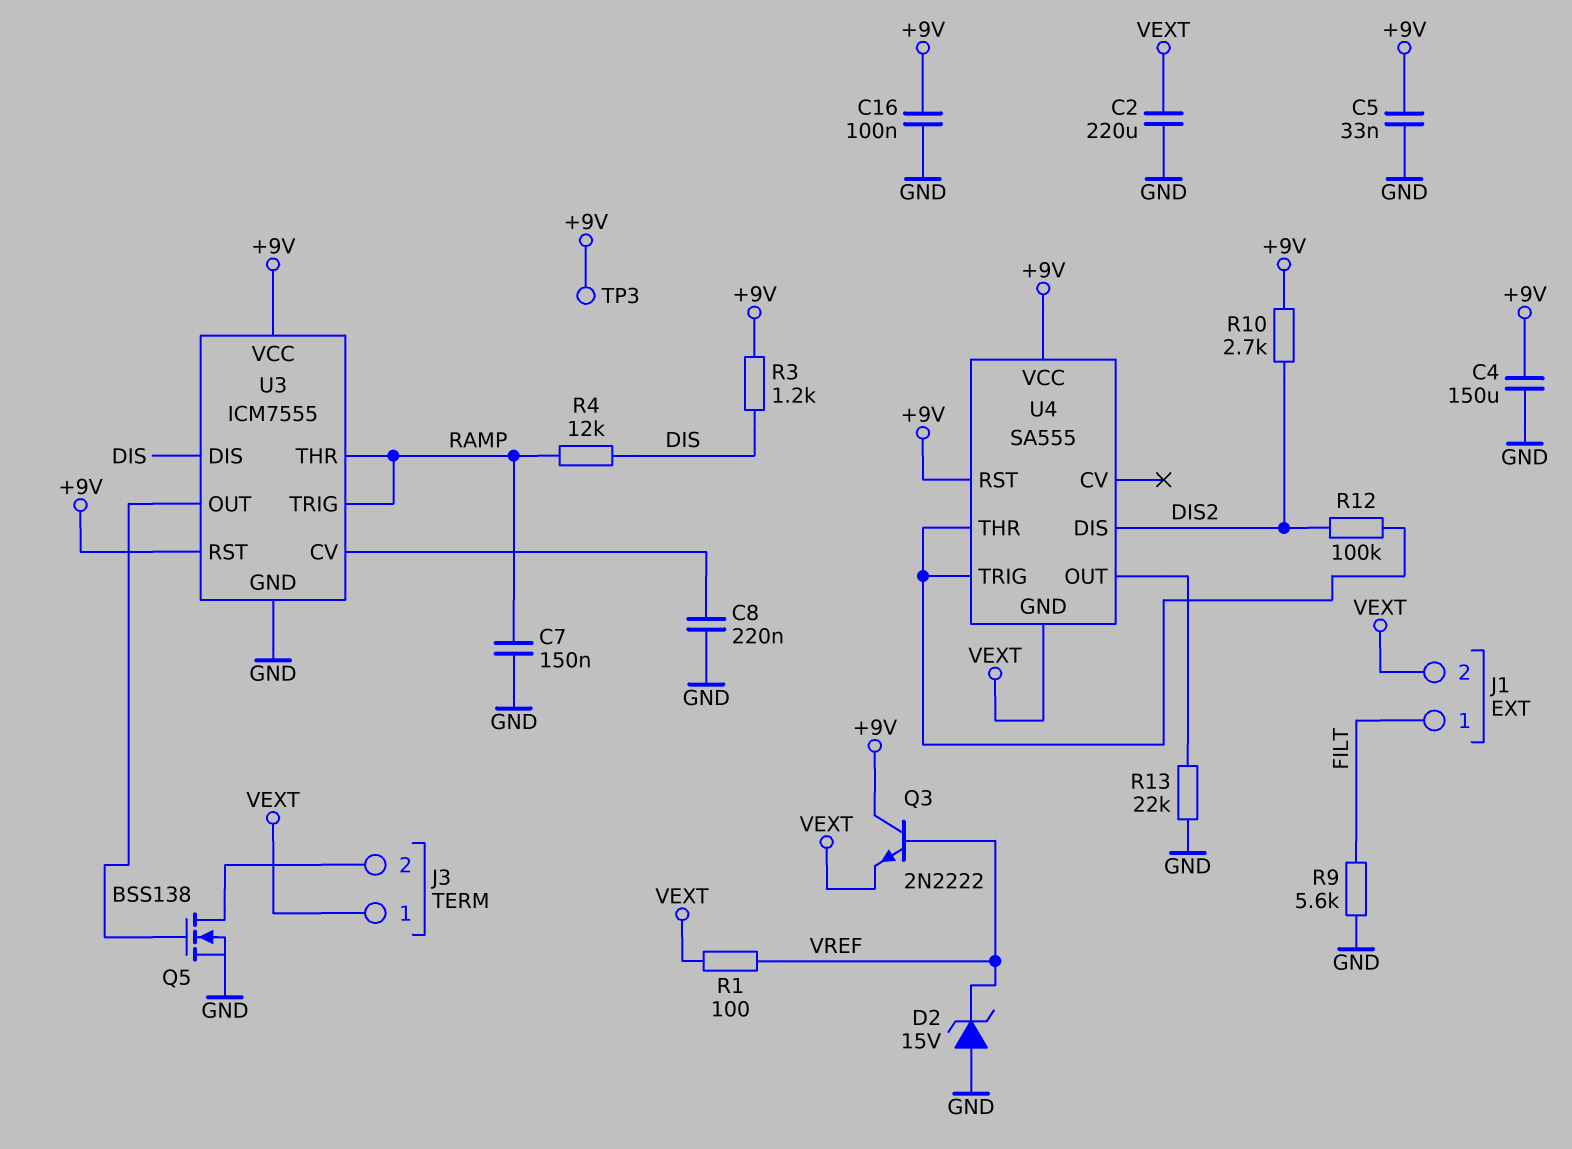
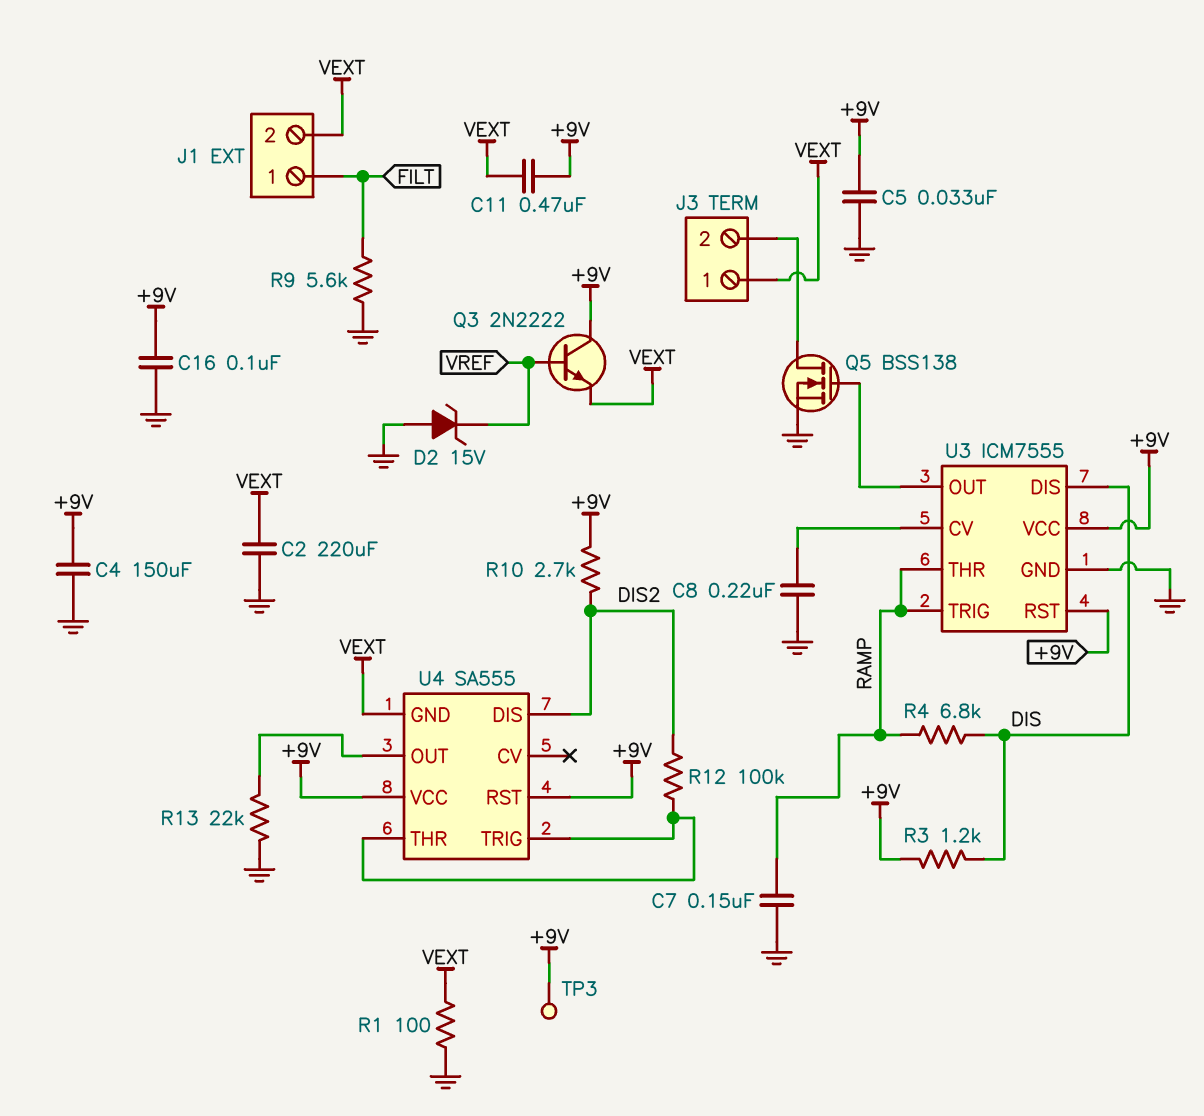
C11: none -> 470nF (+9V, VEXT)
R1: 100 (VEXT, VREF) -> 100 (GND, VEXT)
R4: 12k (DIS, RAMP) -> 6.8k (DIS, RAMP)

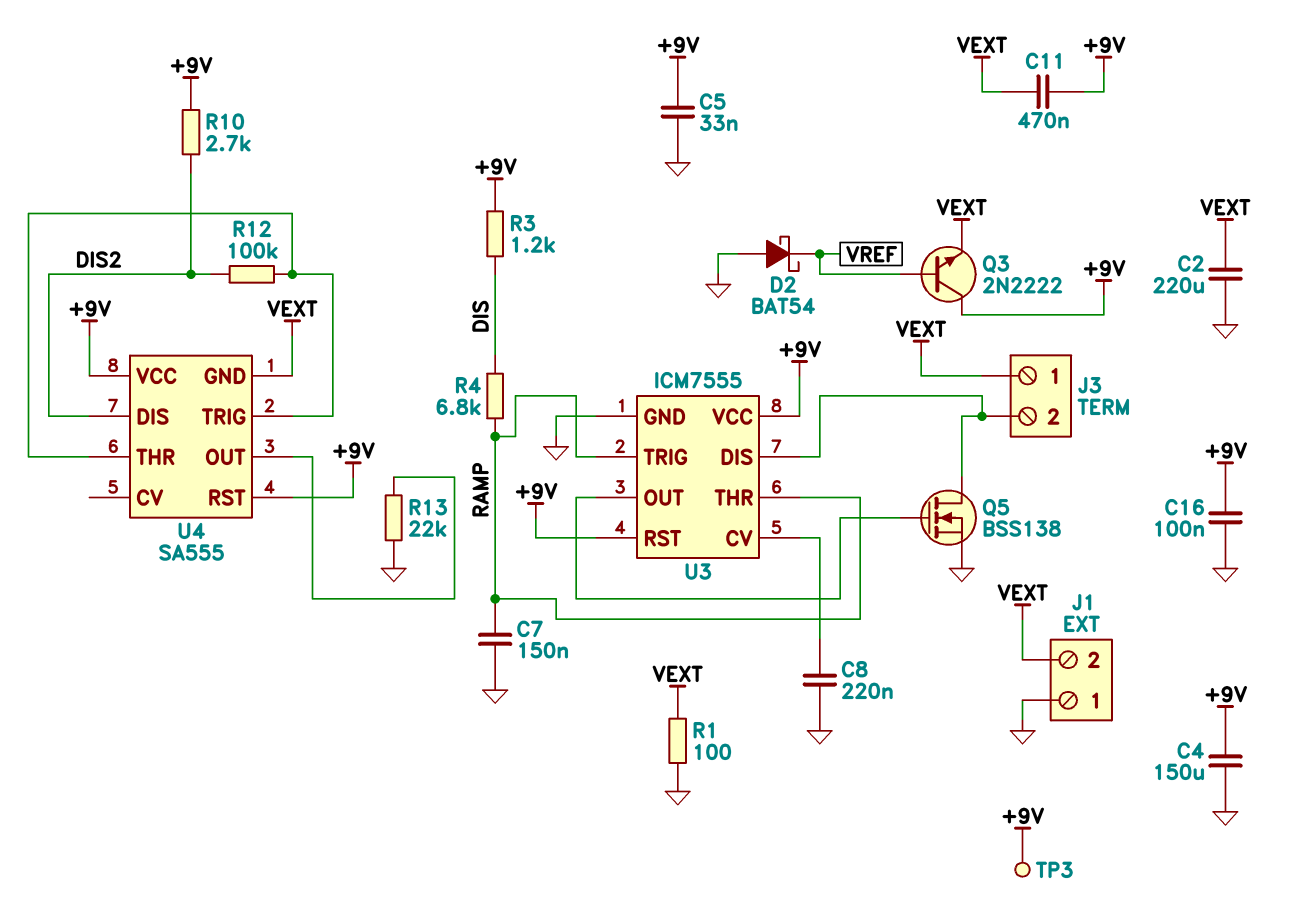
D2: zener 15V (A GND, K VREF) -> schottky BAT54 (A GND, K VREF)
J1 pin 1: FILT -> GND
R9: 5.6k (FILT, GND) -> none
U3 pin DIS: DIS -> J3/2

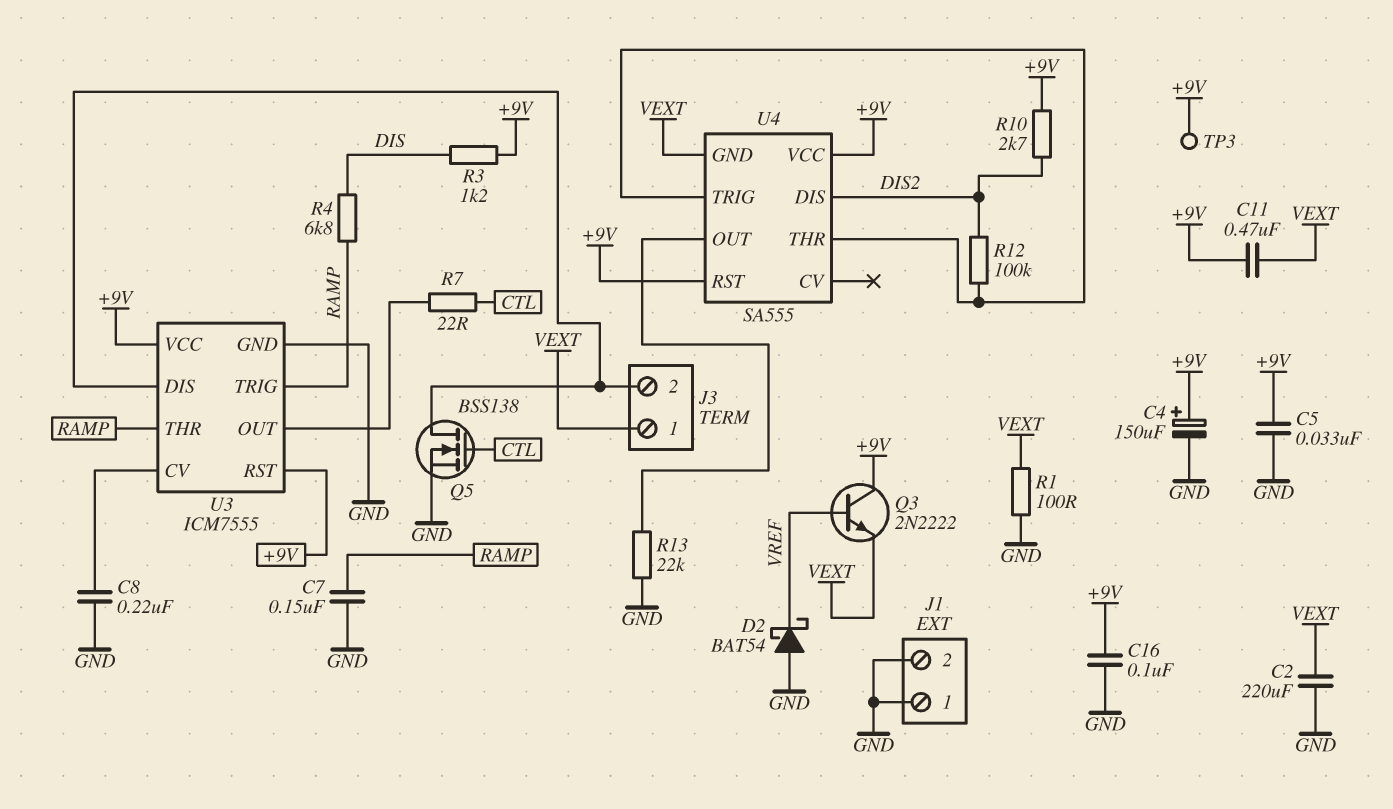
C4: 150uF (+9V, GND) -> 150uF (plus +9V, minus GND)
J1 pin 2: VEXT -> GND
Q5: NMOS BSS138 (G U3/OUT, D J3/2, S GND) -> NMOS BSS138 (G CTL, D J3/2, S GND)
R7: none -> 22 (CTL, U3/OUT)

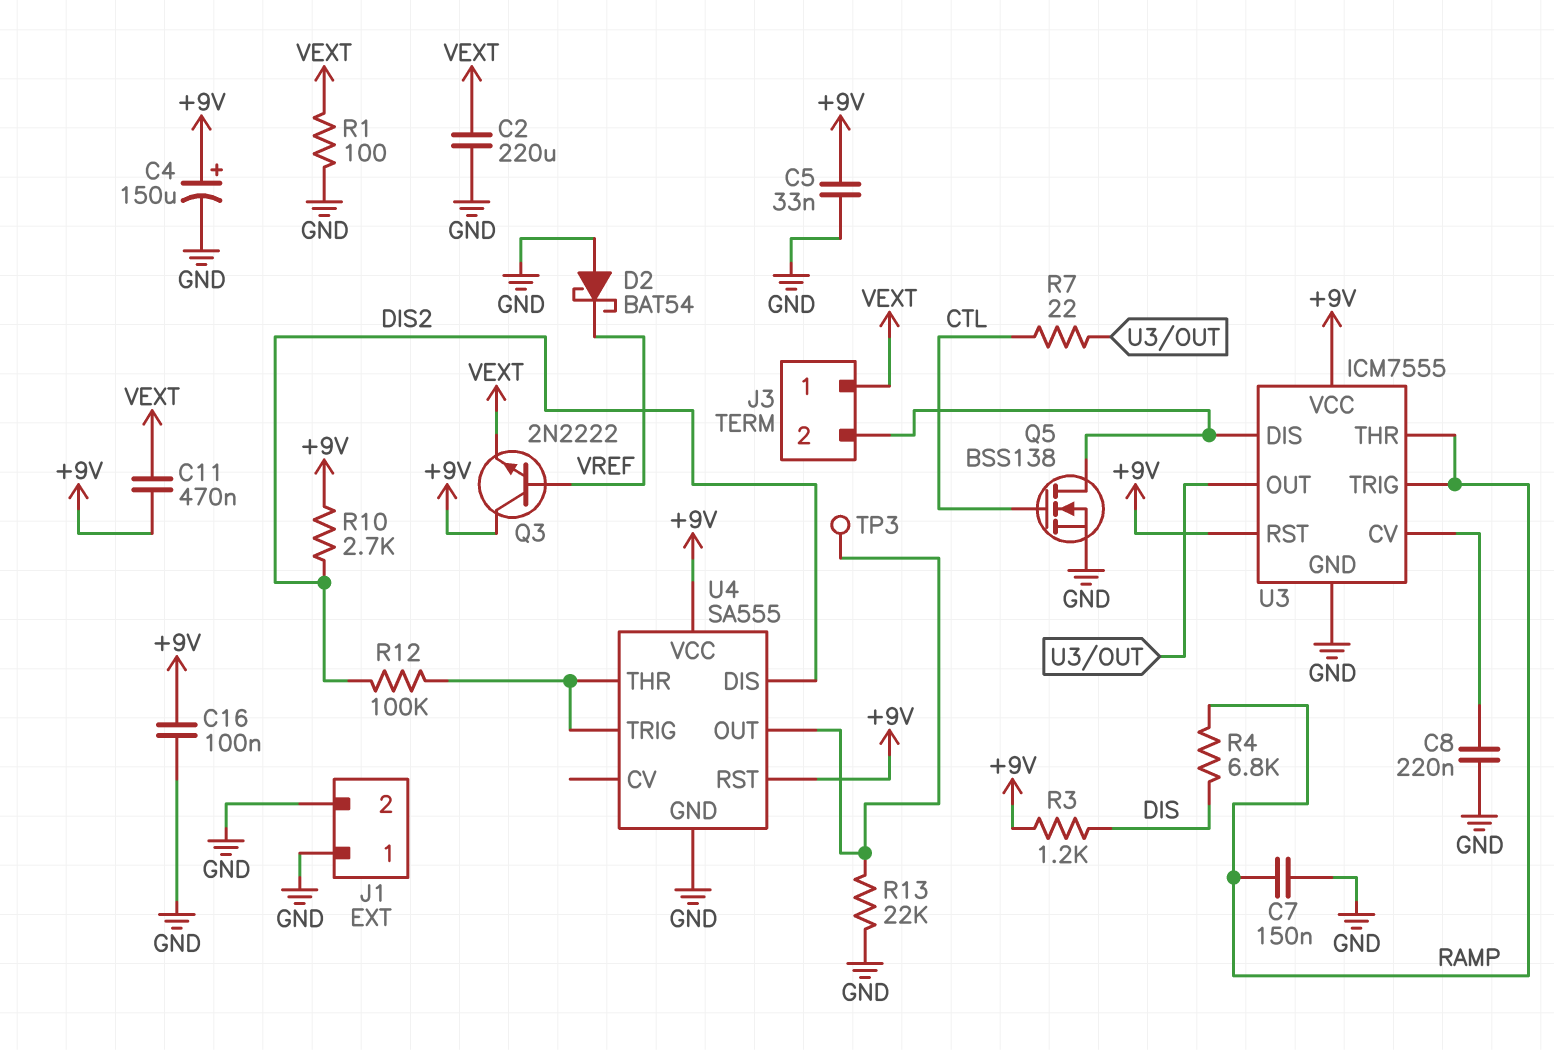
TP3: test point (+9V) -> test point (U4/OUT)
U4 pin GND: VEXT -> GND

